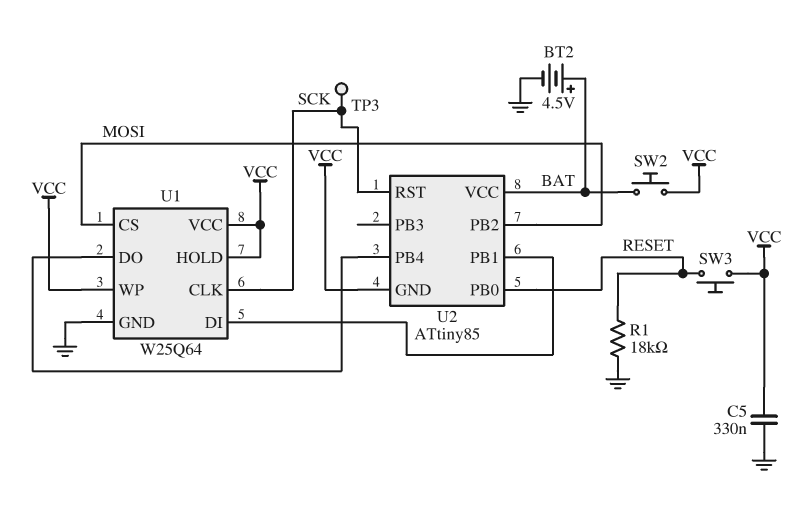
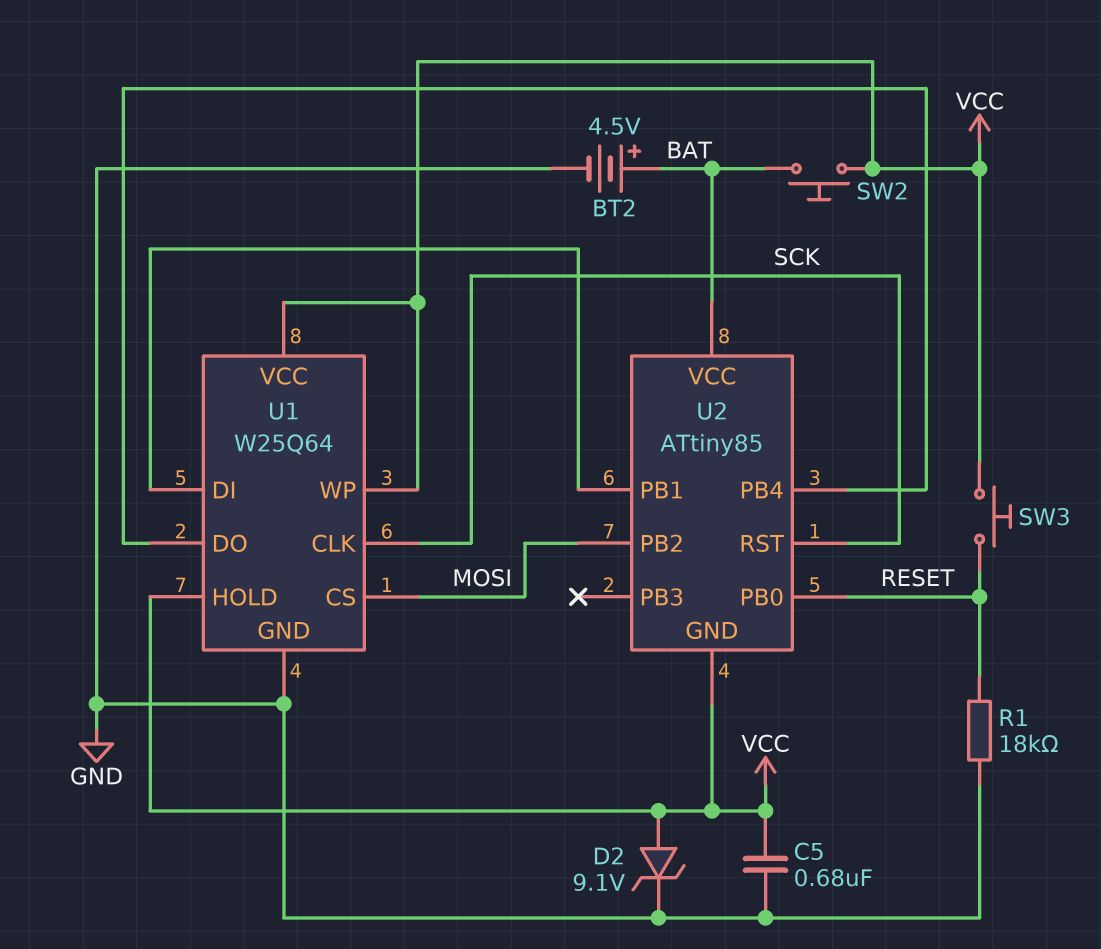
C5: 330nF (GND, VCC) -> 680nF (GND, VCC)
D2: none -> zener 9.1V (A VCC, K GND)
TP3: test point (SCK) -> none

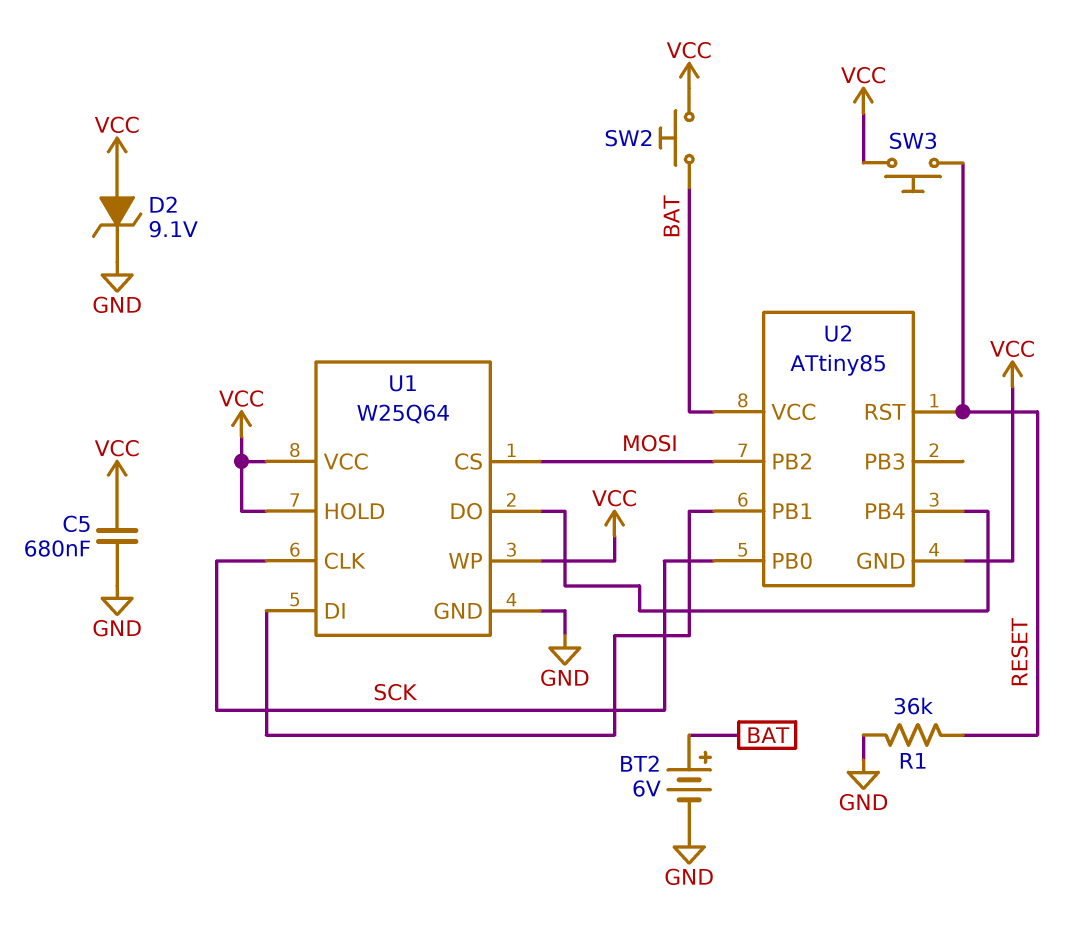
BT2: 4.5V (plus BAT, minus GND) -> 6V (plus BAT, minus GND)
R1: 18k (GND, RESET) -> 36k (GND, RESET)
U2 pin PB0: RESET -> SCK
U2 pin RST: SCK -> RESET

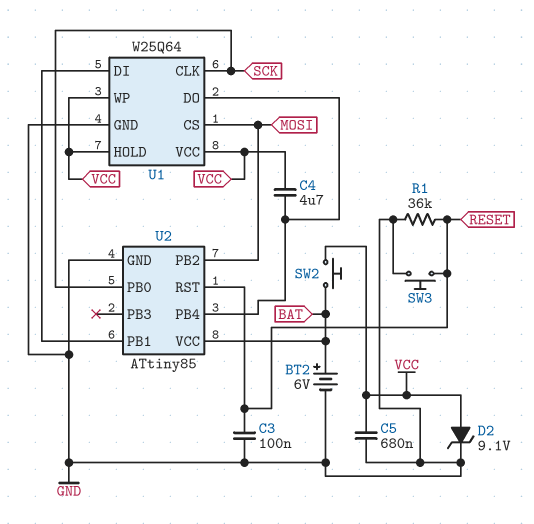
C3: none -> 100nF (GND, RESET)
C4: none -> 4.7uF (U1/DO, VCC)
SW3: button (RESET, VCC) -> button (GND, RESET)
U2 pin GND: VCC -> GND

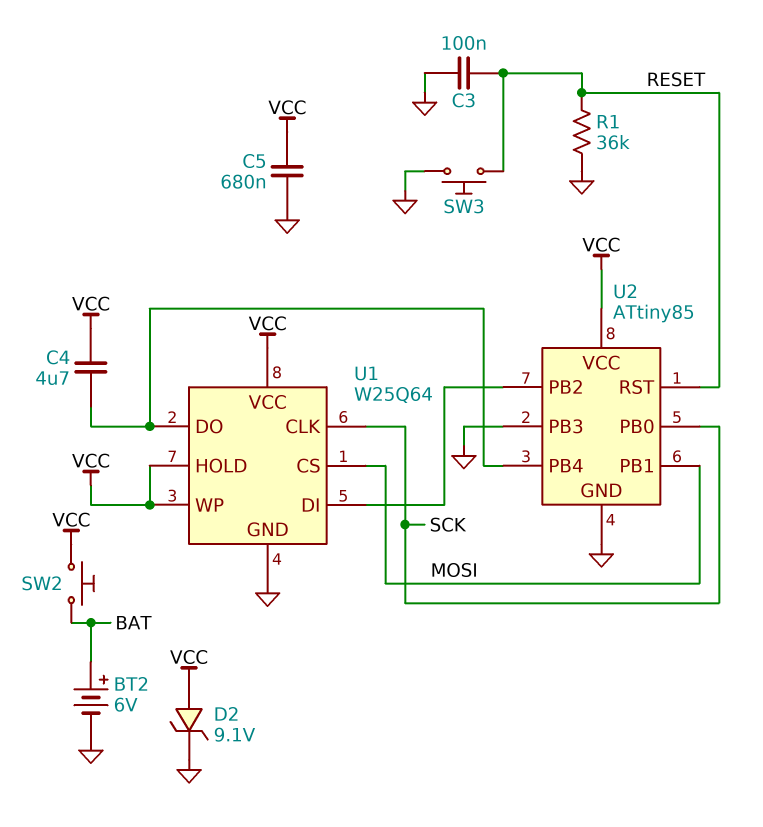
U2 pin PB1: U1/DI -> MOSI
U2 pin PB2: MOSI -> U1/DI
U2 pin PB3: none -> GND
U2 pin VCC: BAT -> VCC

